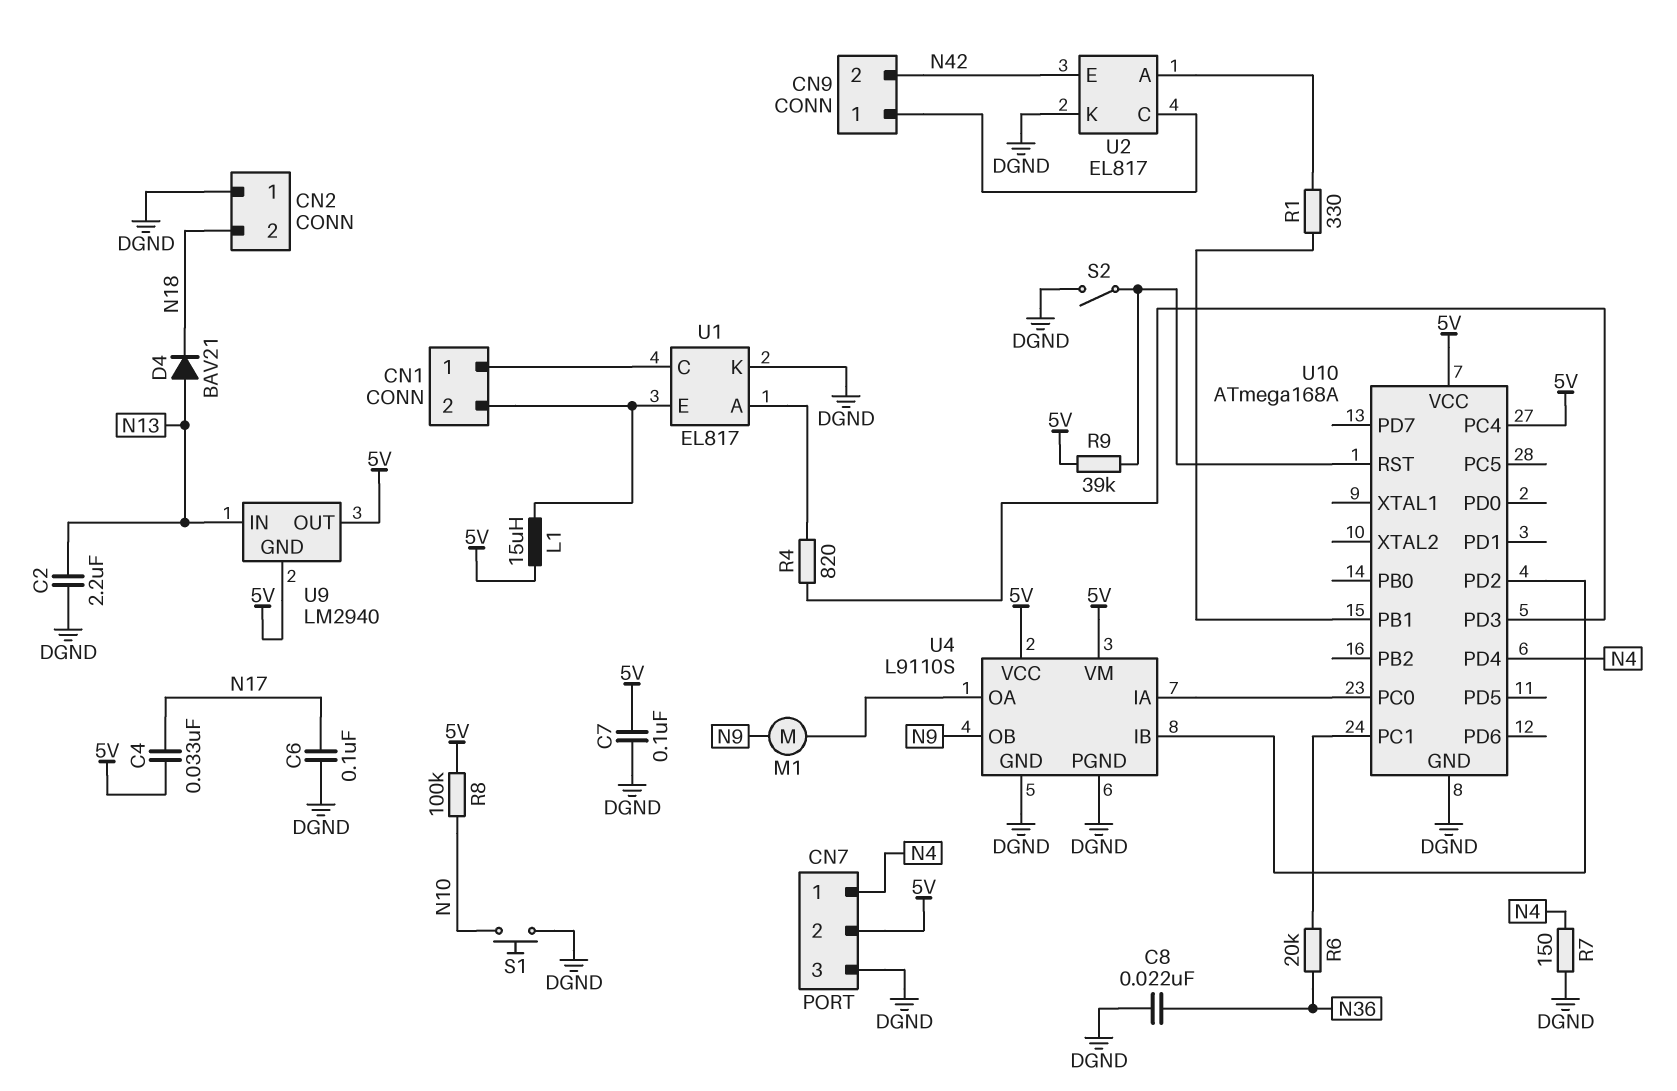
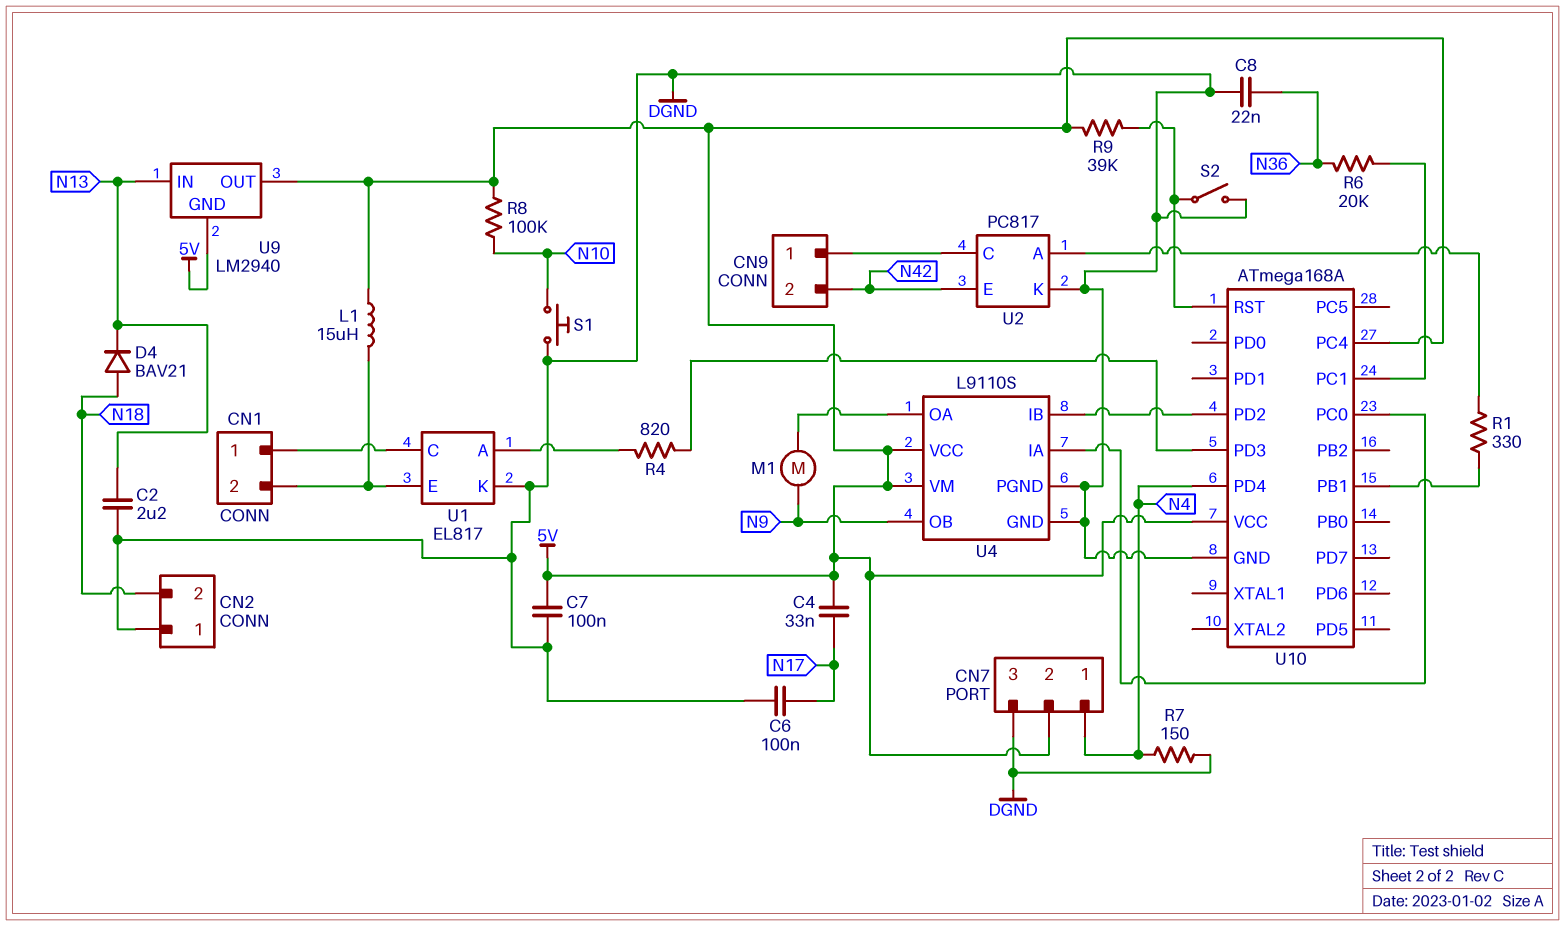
D4: diode BAV21 (A N13, K N18) -> diode BAV21 (A N18, K N13)
U2: EL817 -> PC817

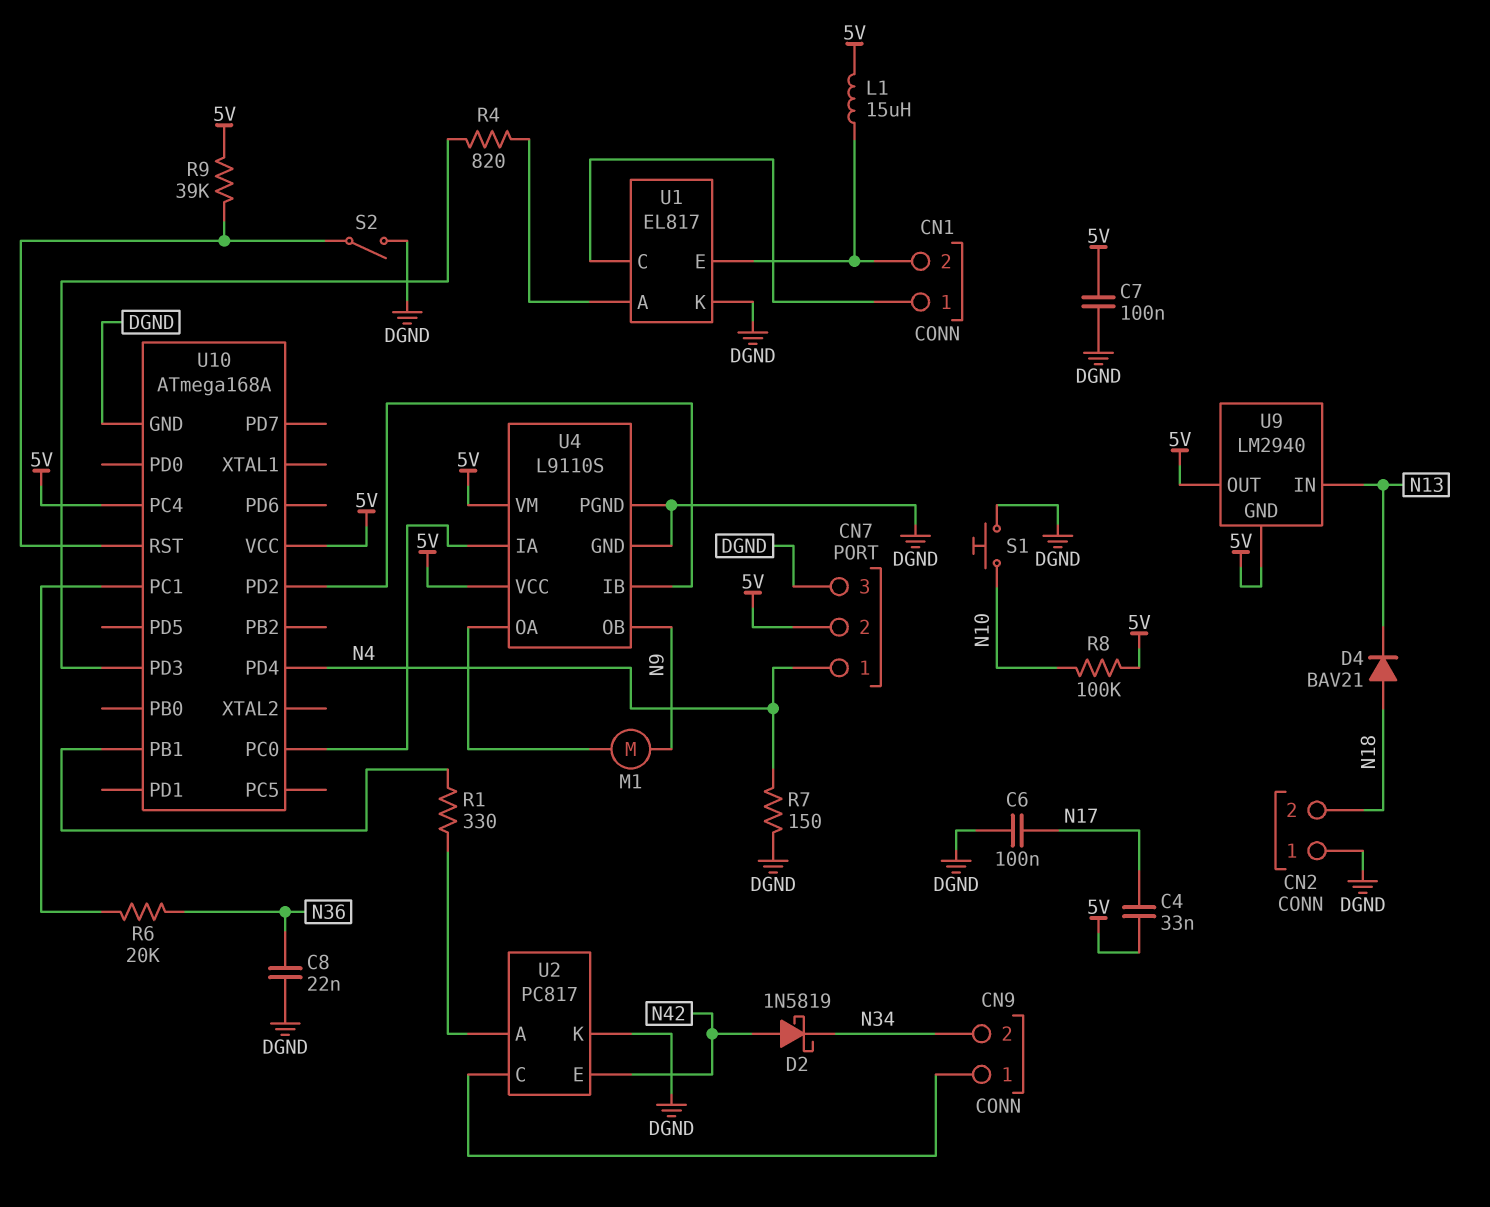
C2: 2.2uF (DGND, N13) -> none
CN9 pin 2: N42 -> N34
D2: none -> schottky 1N5819 (A N42, K N34)

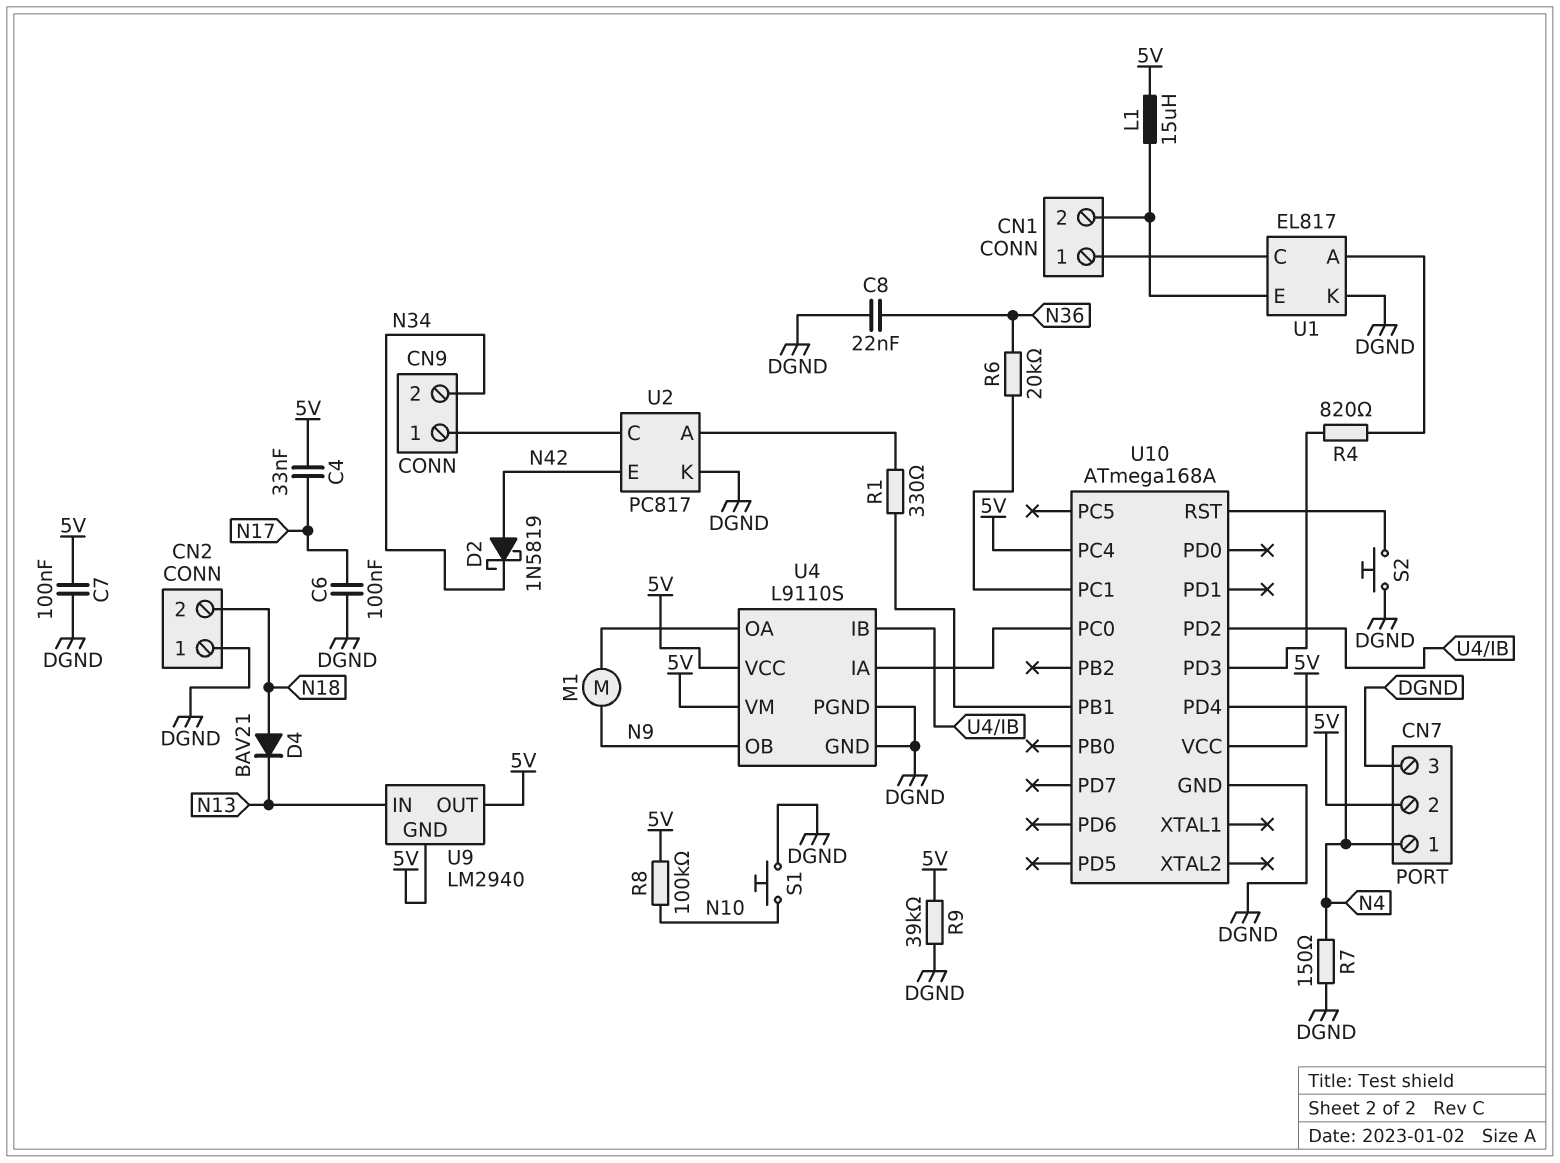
R9: 39k (5V, U10/RST) -> 39k (5V, DGND)
S2: switch (DGND, U10/RST) -> button (DGND, U10/RST)

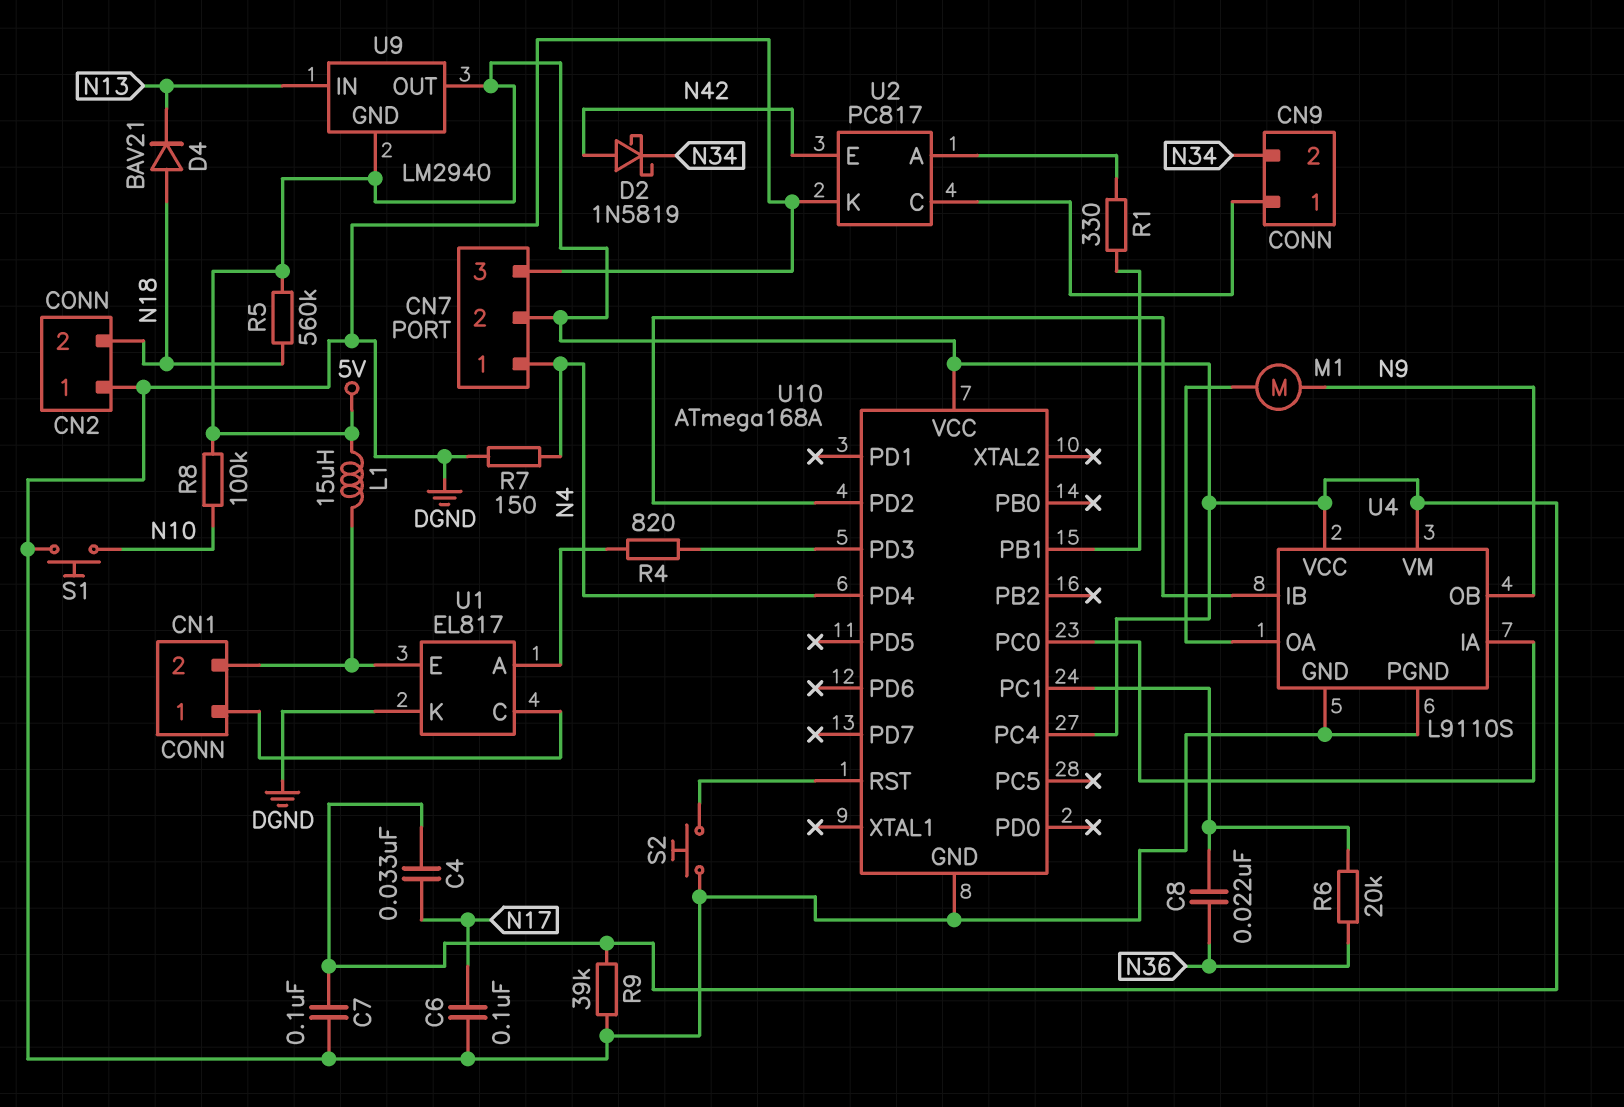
C8: 22nF (DGND, N36) -> 22nF (N36, U10/PC1)
R5: none -> 560k (5V, N18)

